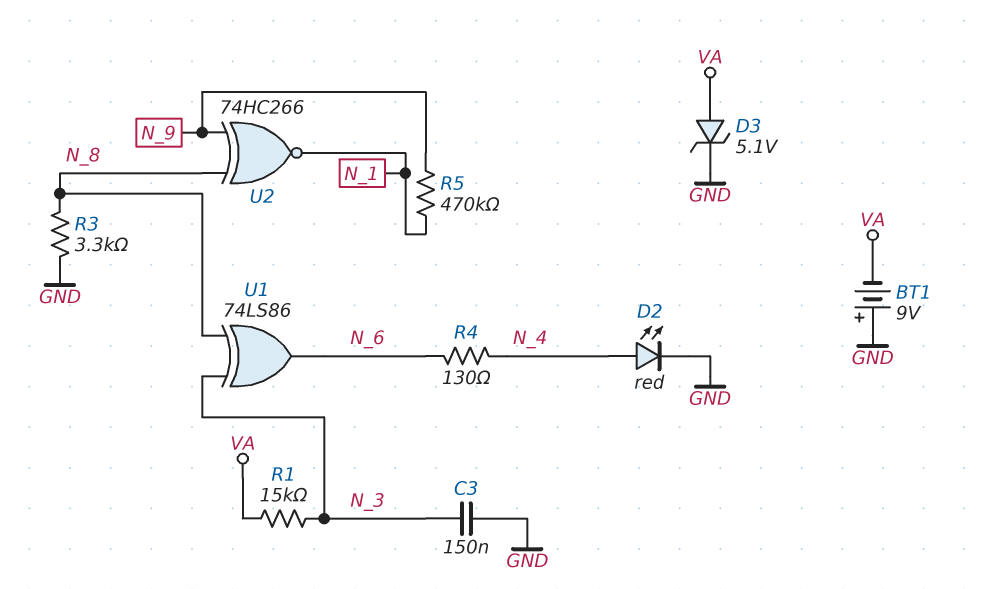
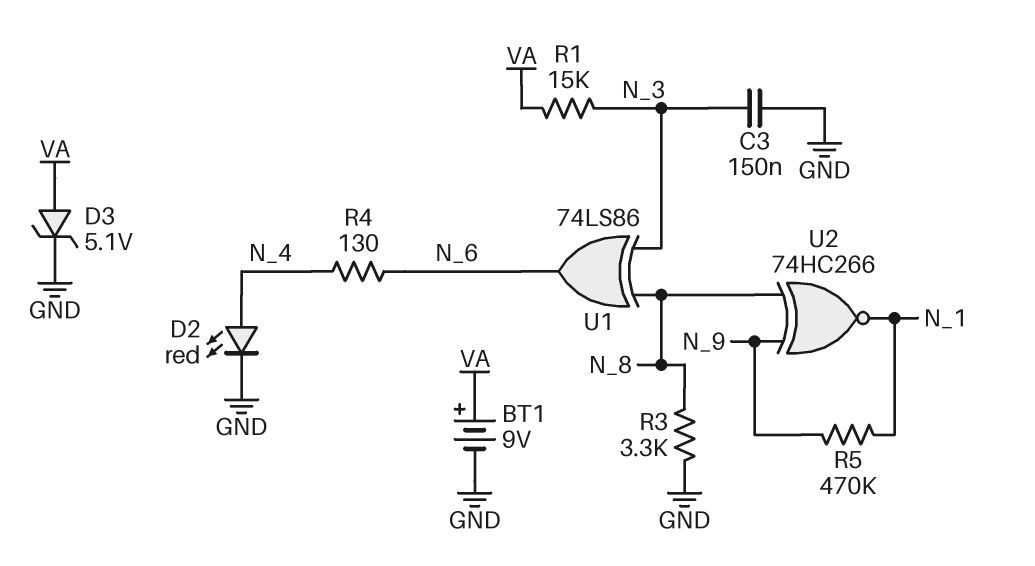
BT1: 9V (plus GND, minus VA) -> 9V (plus VA, minus GND)

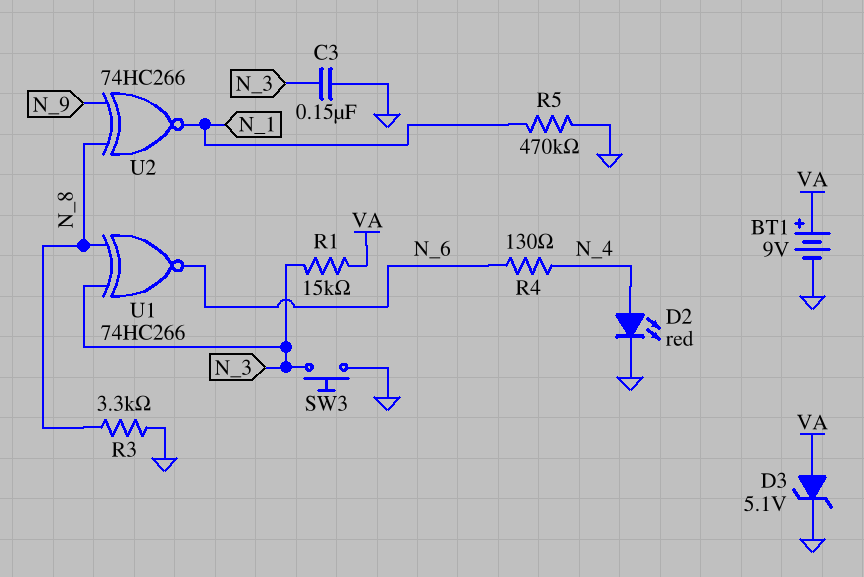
R5: 470k (N_1, N_9) -> 470k (GND, N_1)
SW3: none -> button (GND, N_3)
U1: XOR 74LS86 (in N_3, in N_8, out N_6) -> XNOR 74HC266 (in N_3, in N_8, out N_6)

